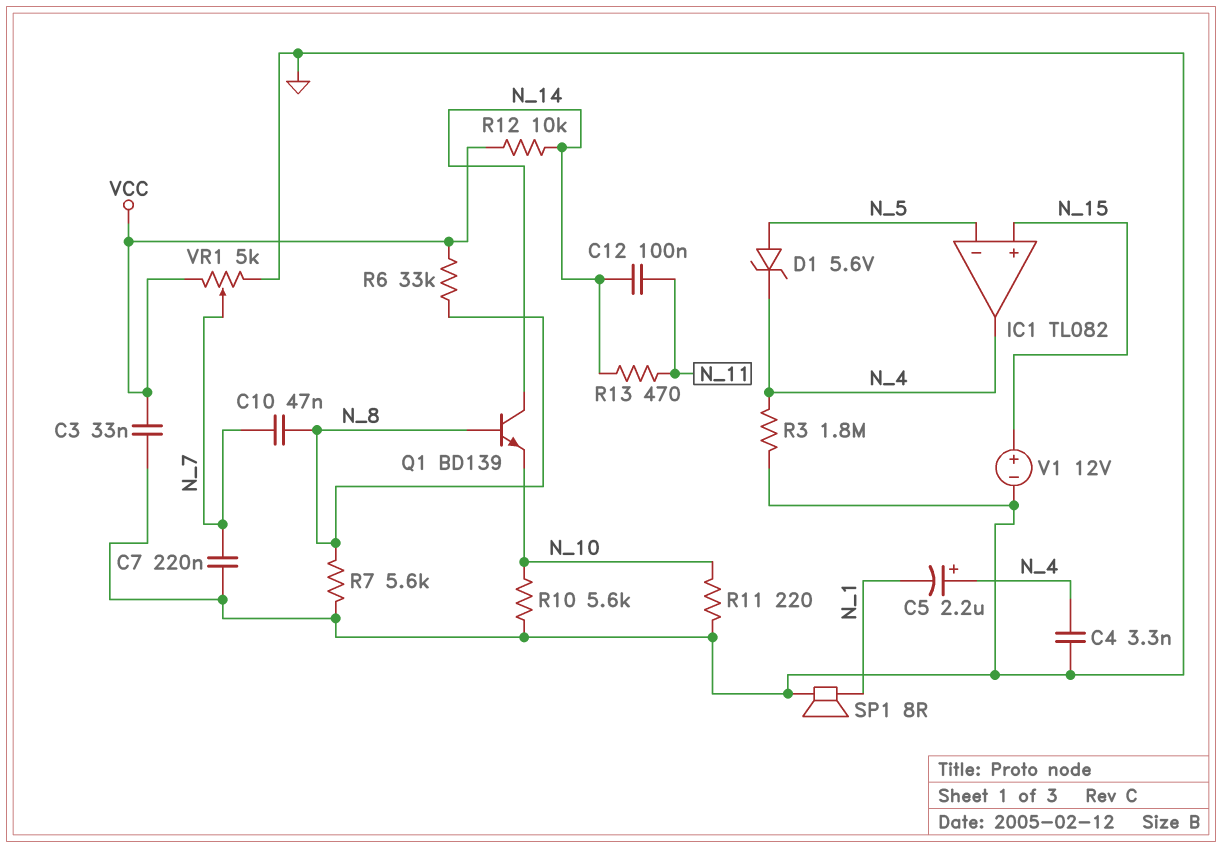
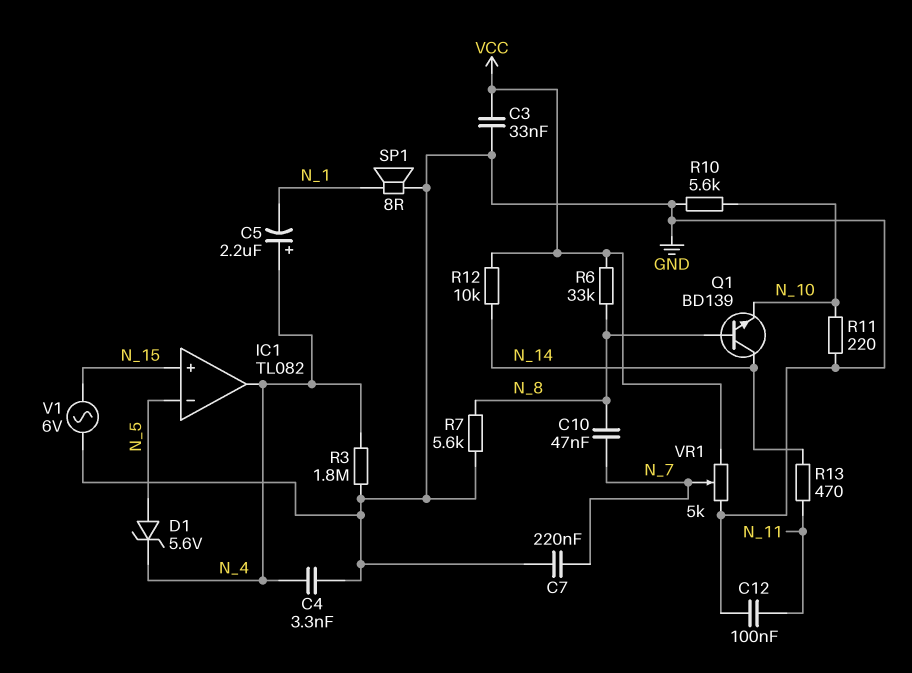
C12: 100nF (N_11, N_14) -> 100nF (GND, N_11)
V1: 12V (plus N_15, minus GND) -> AC 6V (GND, N_15)

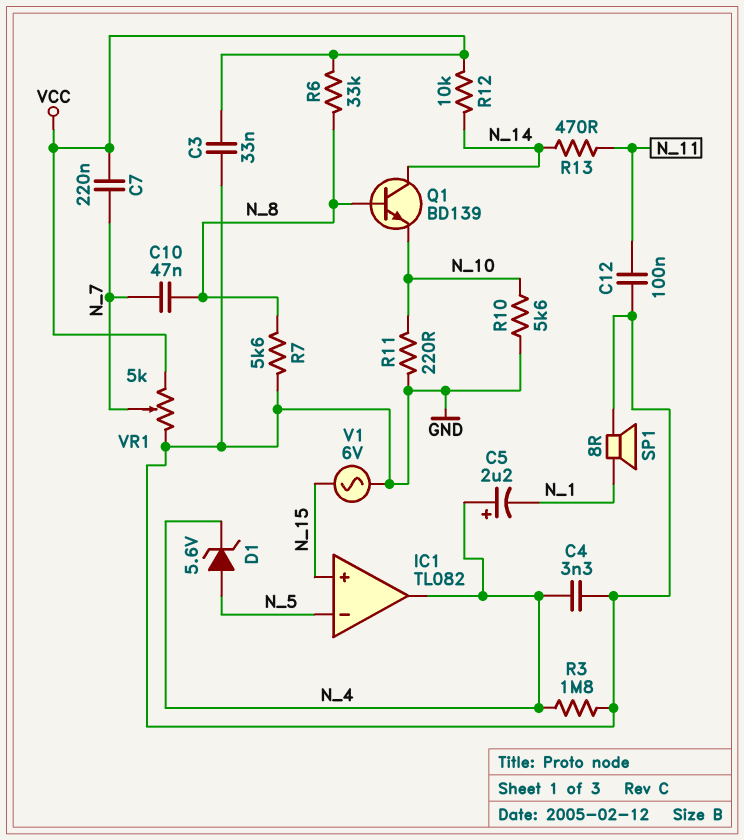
C7: 220nF (GND, N_7) -> 220nF (N_7, VCC)

